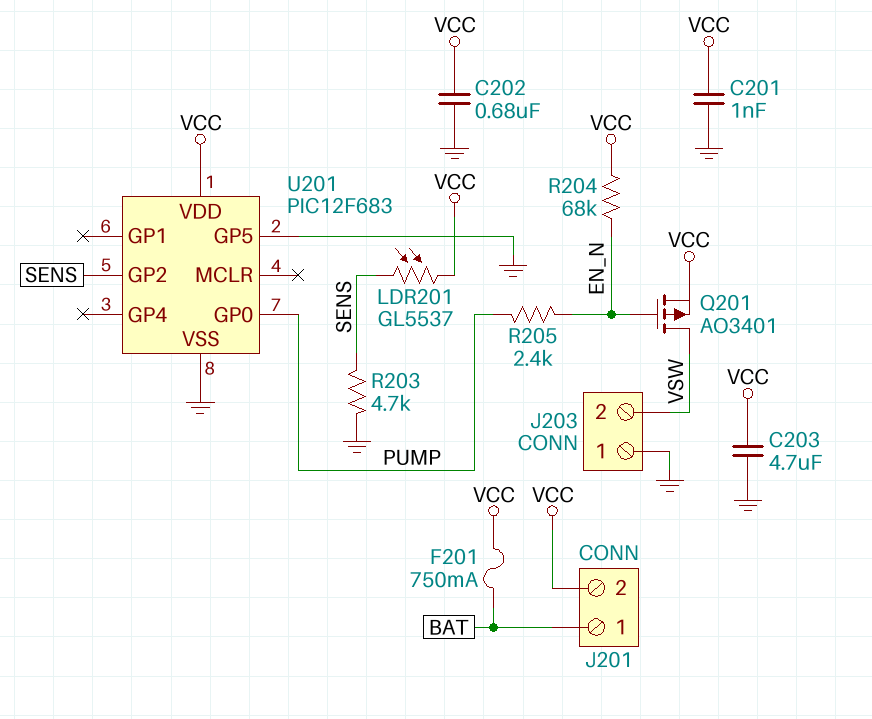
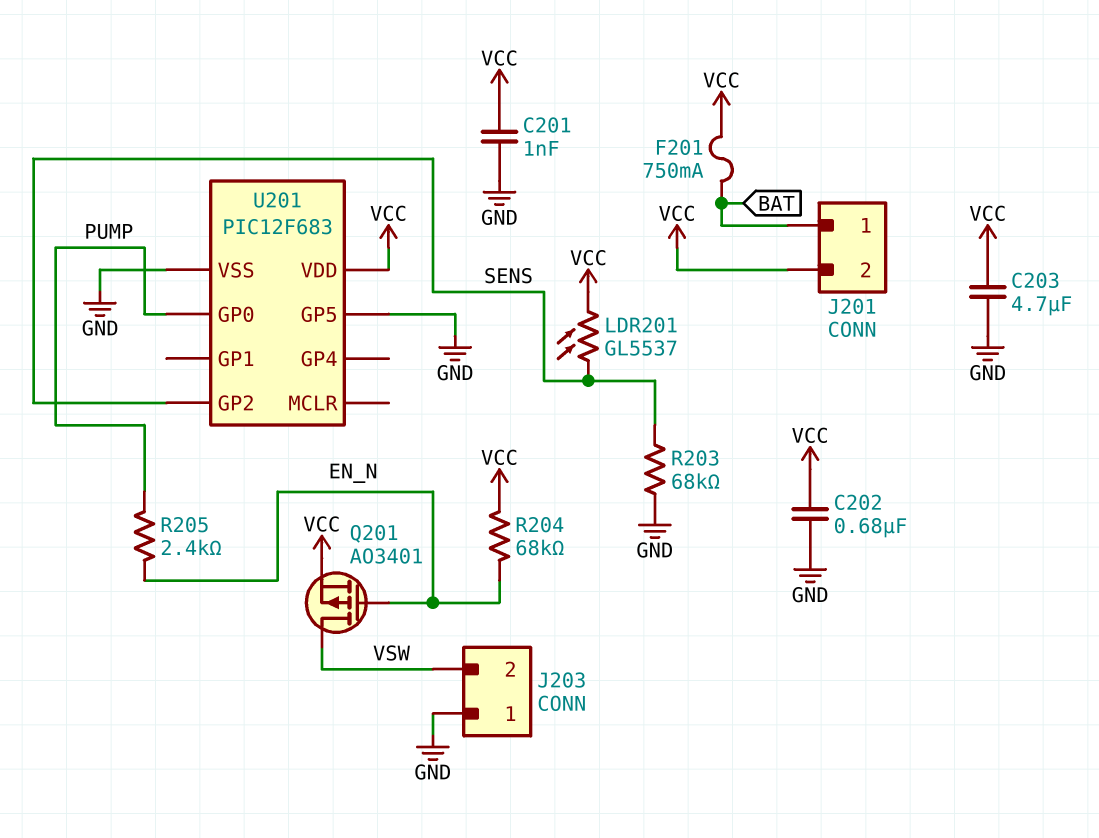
R203: 4.7k (GND, SENS) -> 68k (GND, SENS)

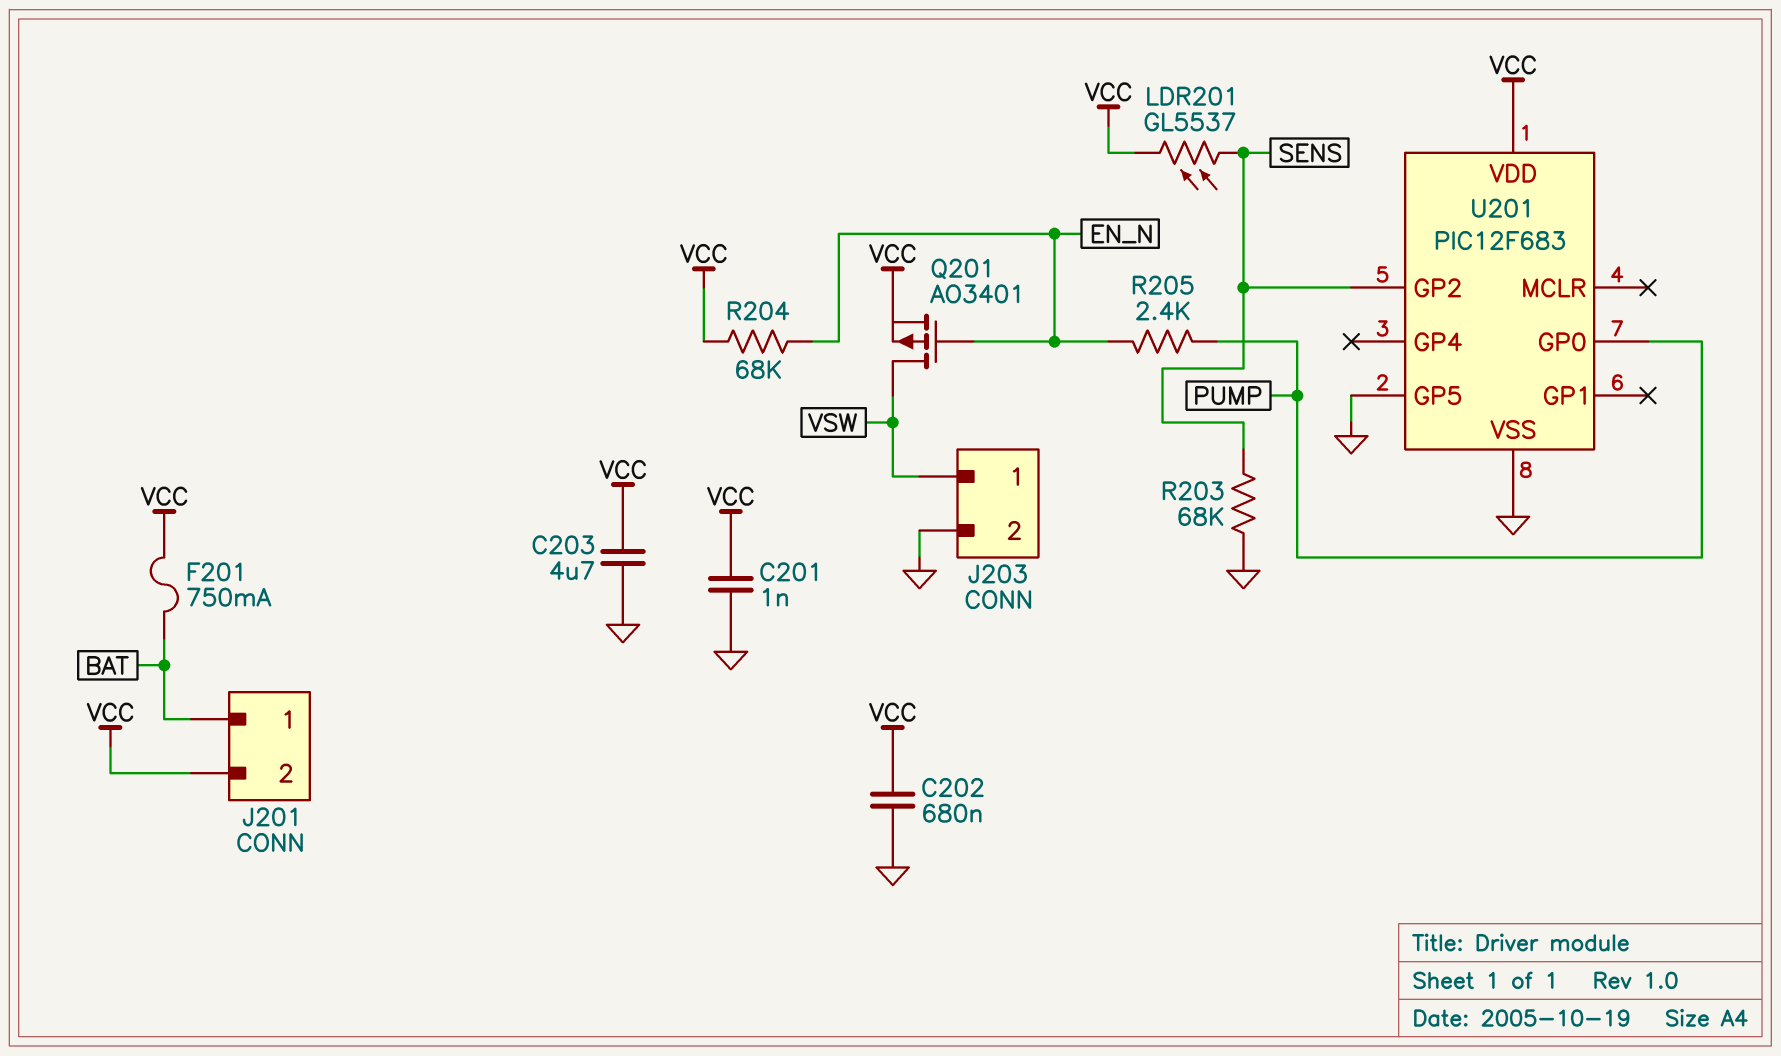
J203 pin 1: GND -> VSW
J203 pin 2: VSW -> GND

